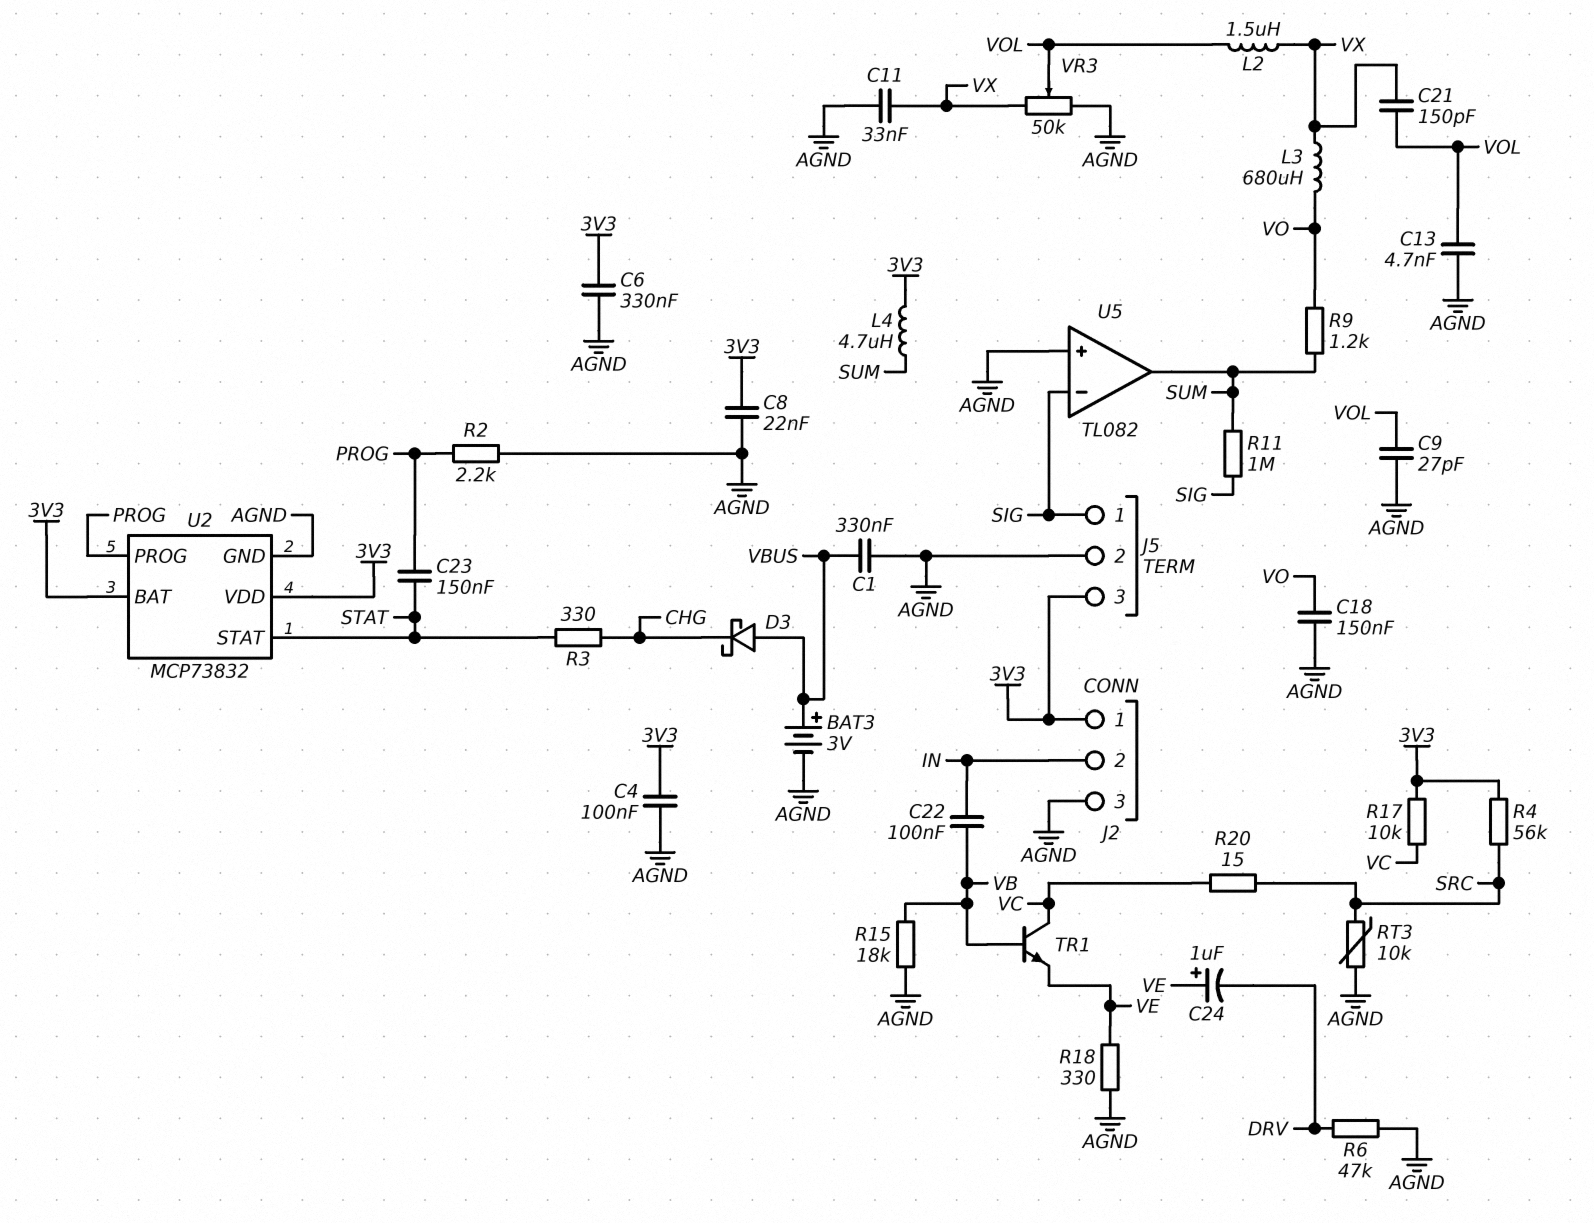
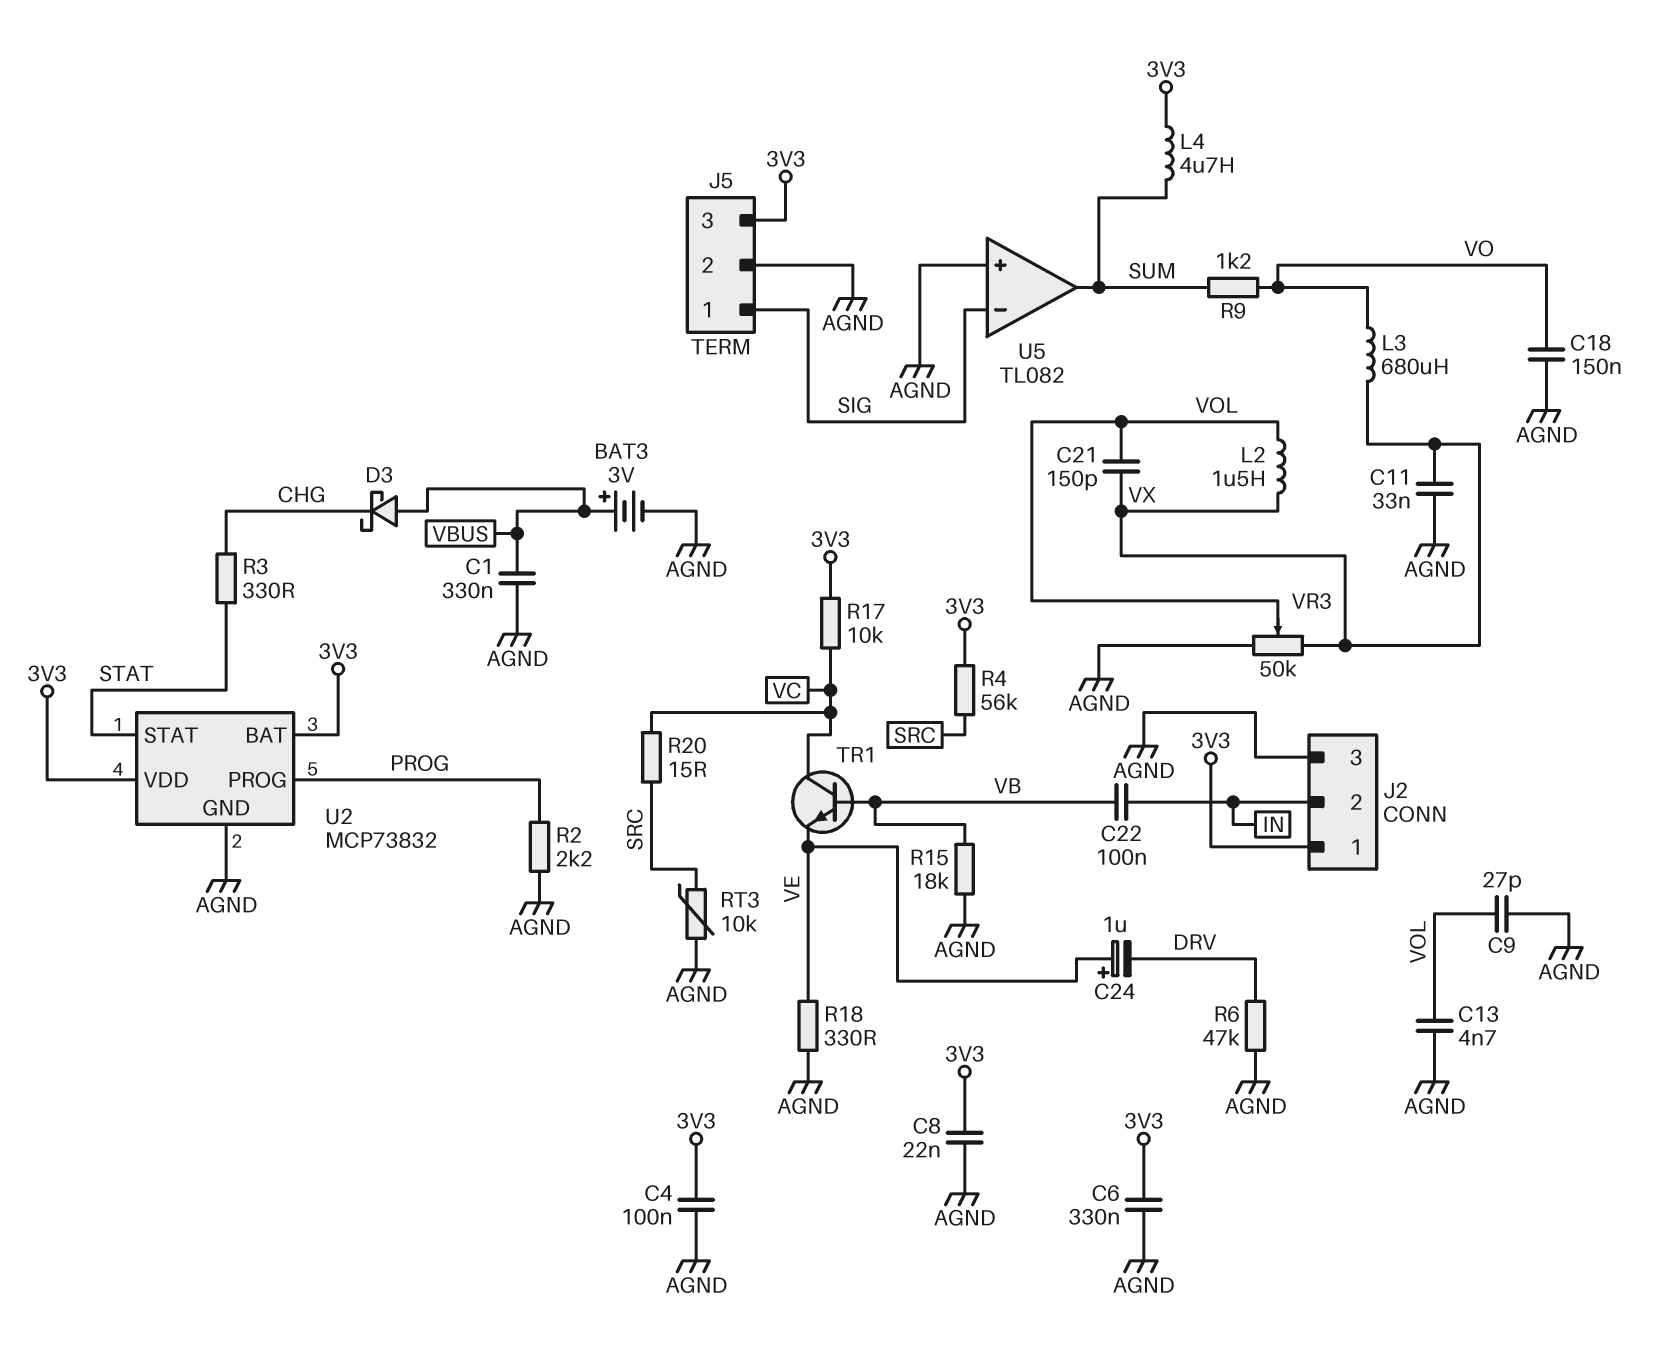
C23: 150nF (PROG, STAT) -> none
R11: 1M (SIG, SUM) -> none

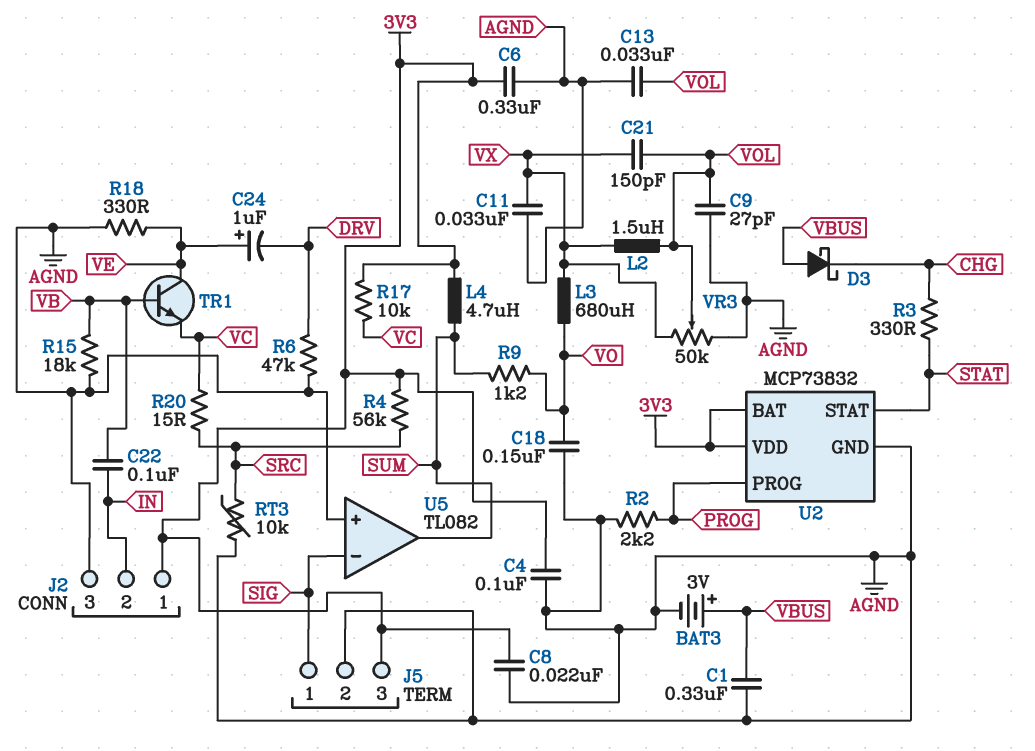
C13: 4.7nF (AGND, VOL) -> 33nF (AGND, VOL)
TR1: NPN (B VB, C VC, E VE) -> NPN (B VB, C VE, E VC)

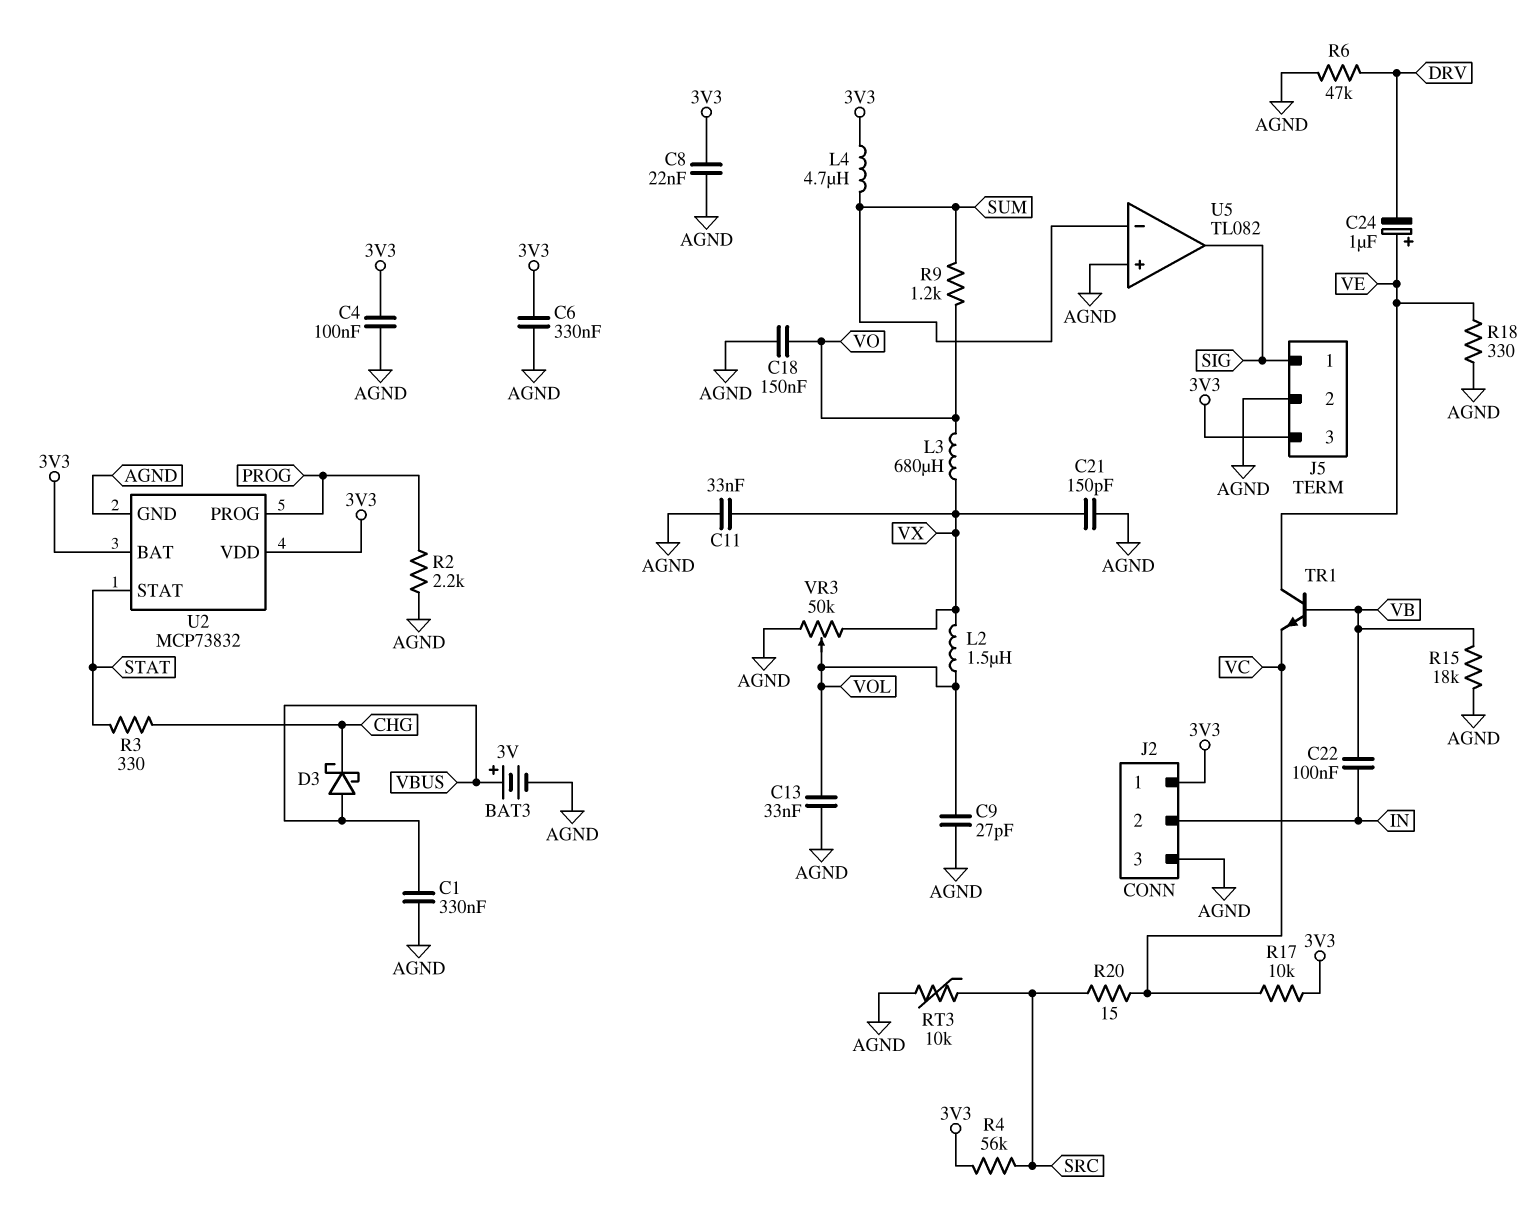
C21: 150pF (VOL, VX) -> 150pF (AGND, VX)
U5 pin in-: SIG -> SUM
U5 pin out: SUM -> SIG

